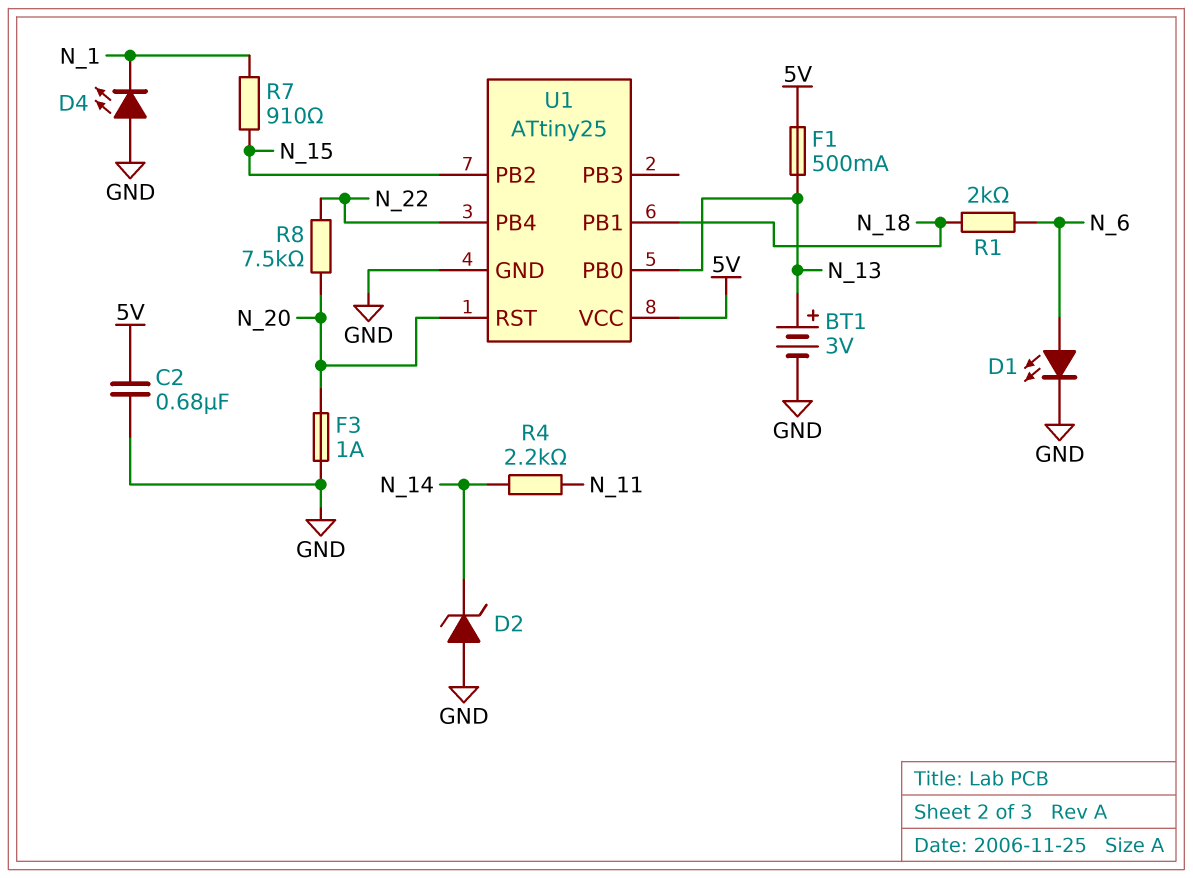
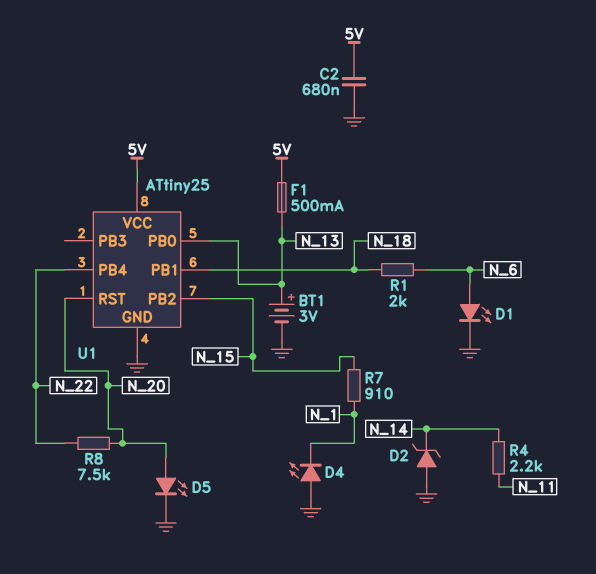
D5: none -> LED (A N_20, K GND)
F3: 1A (GND, N_20) -> none

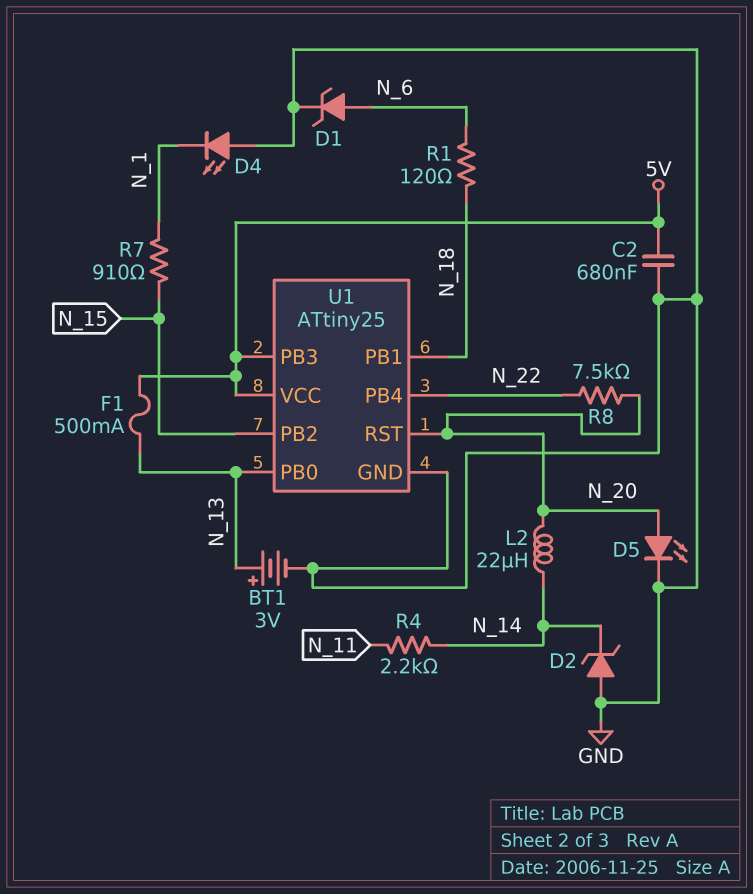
D1: LED (A N_6, K GND) -> zener (A N_6, K GND)
L2: none -> 22uH (N_14, N_20)
R1: 2k (N_6, N_18) -> 120 (N_6, N_18)
U1 pin PB3: none -> 5V

